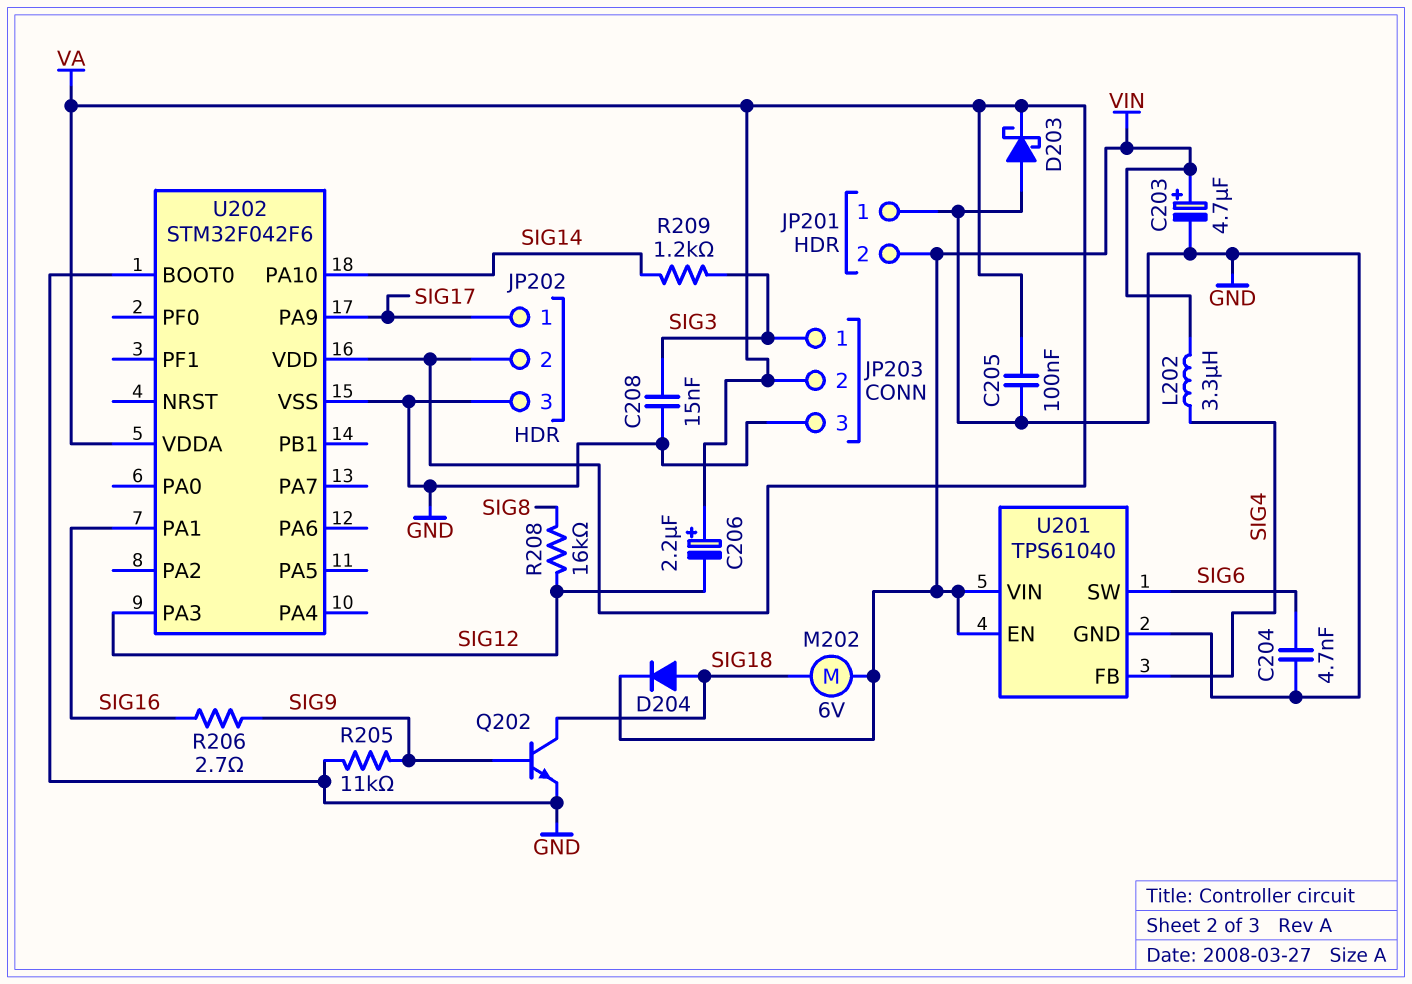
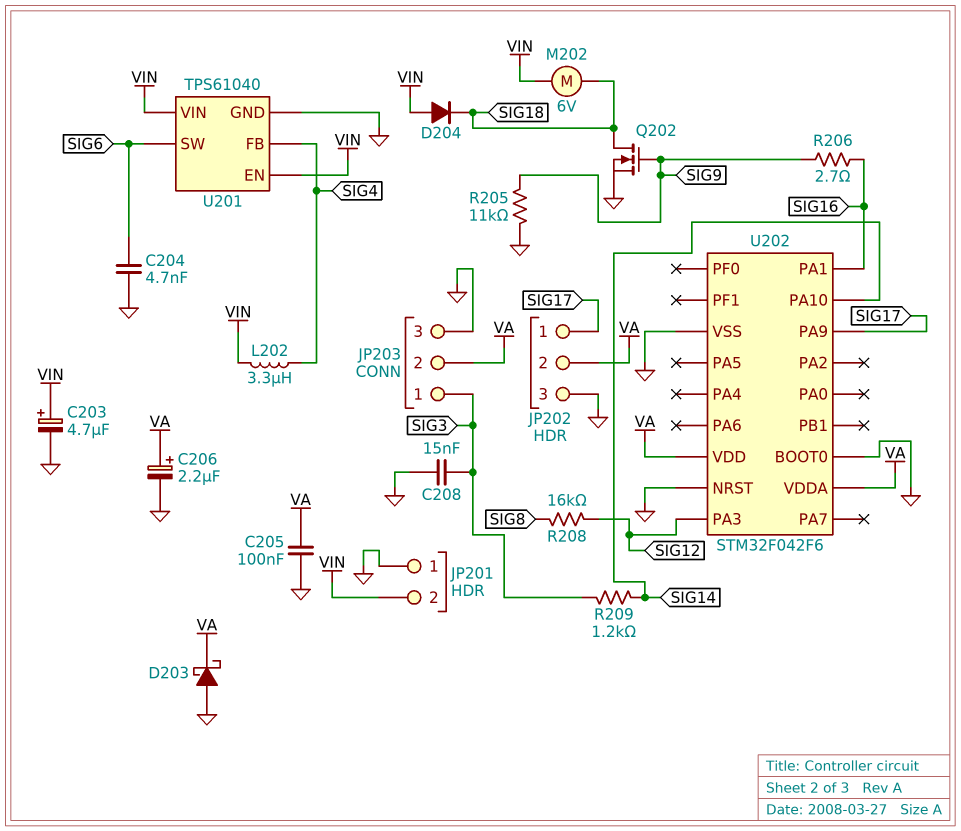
C206: 2.2uF (plus VA, minus SIG12) -> 2.2uF (plus VA, minus GND)
D204: diode (A SIG18, K VIN) -> diode (A VIN, K SIG18)
Q202: NPN (B SIG9, C SIG18, E GND) -> NMOS (G SIG9, D SIG18, S GND)
U202 pin NRST: none -> GND

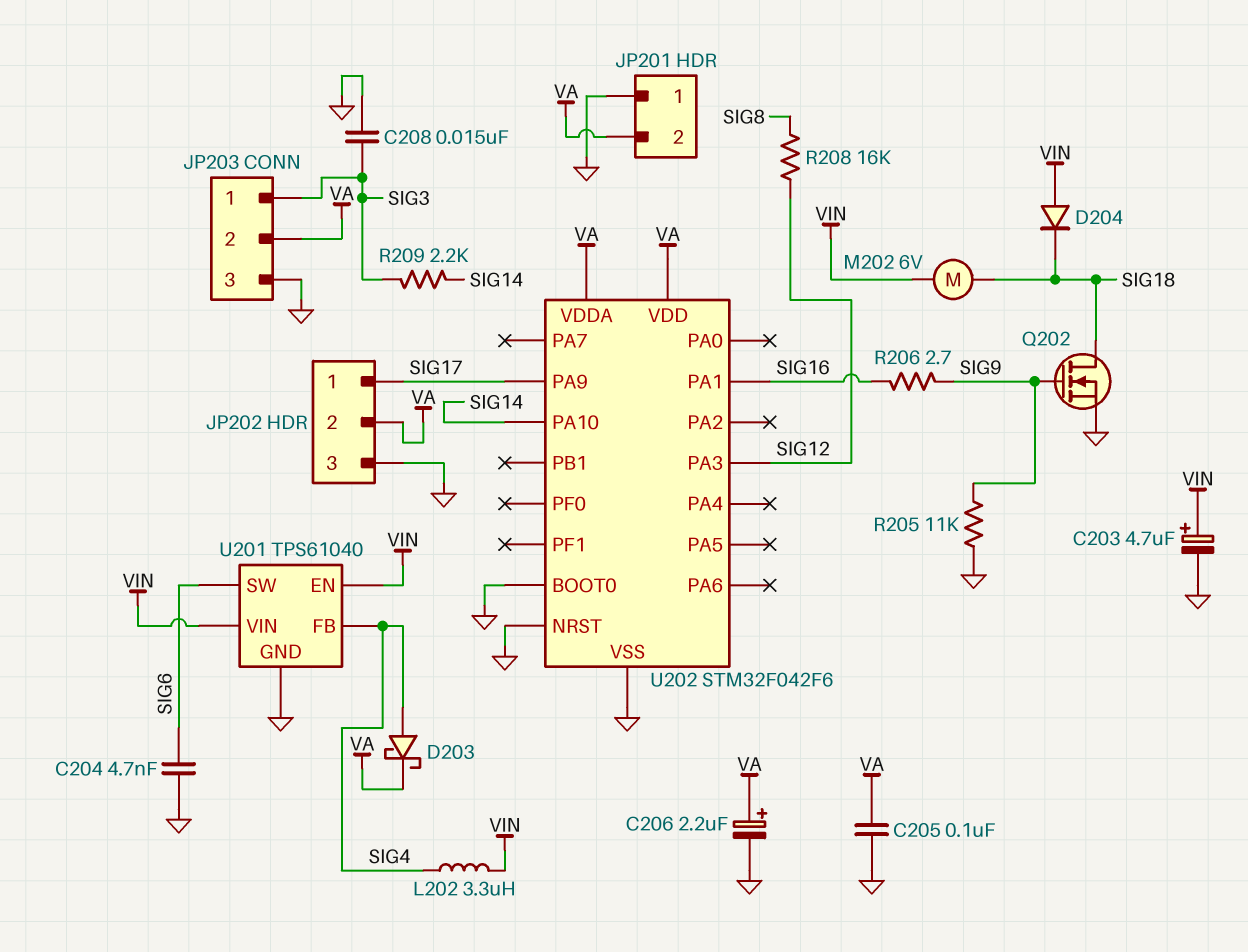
D203: schottky (A GND, K VA) -> schottky (A SIG4, K VA)
JP201 pin 2: VIN -> VA
R209: 1.2k (SIG3, SIG14) -> 2.2k (SIG3, SIG14)

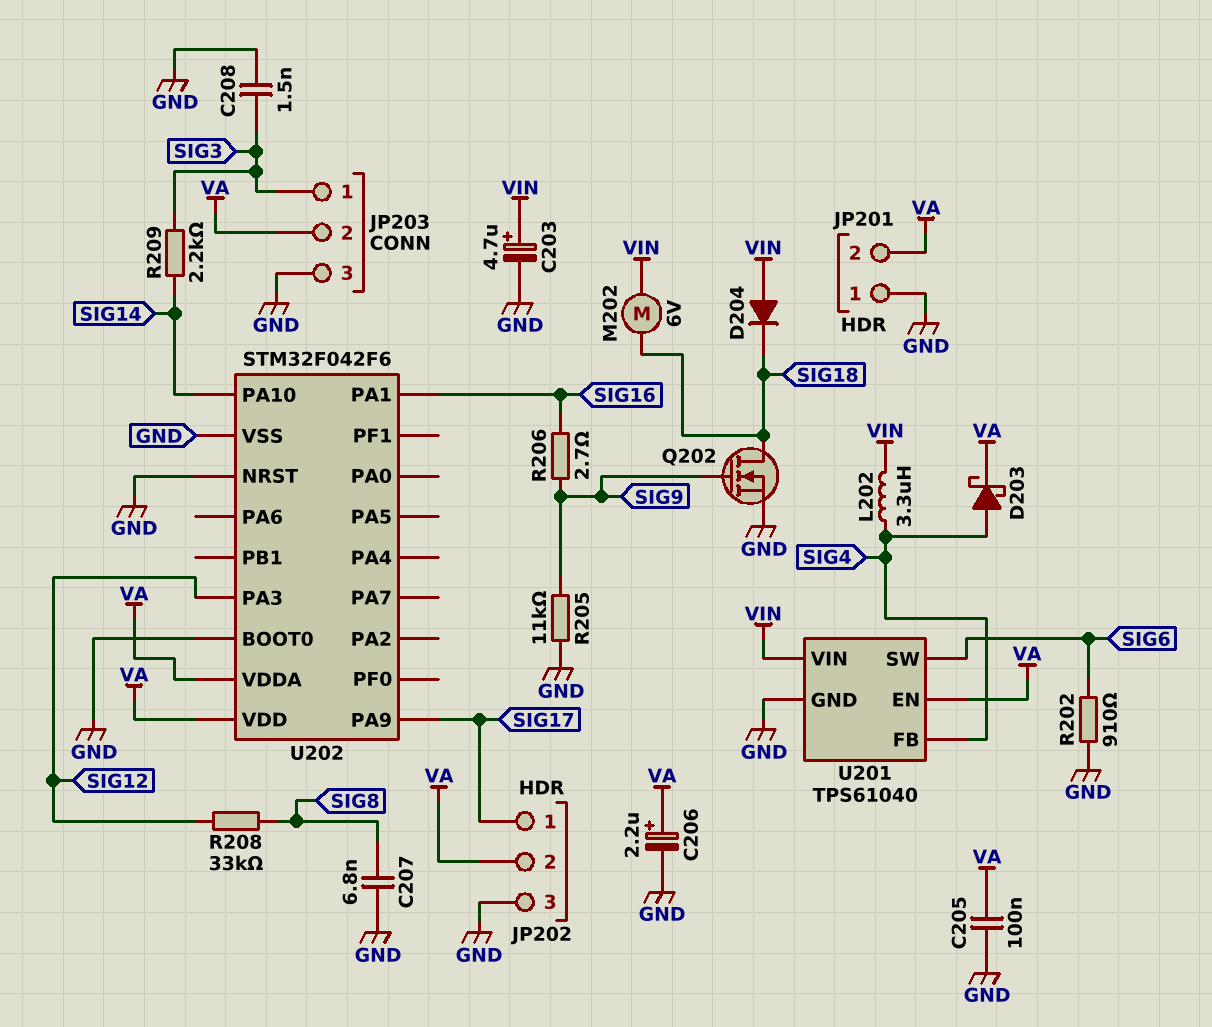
C204: 4.7nF (GND, SIG6) -> none
C207: none -> 6.8nF (GND, SIG8)
C208: 15nF (GND, SIG3) -> 1.5nF (GND, SIG3)
R202: none -> 910 (GND, SIG6)
R208: 16k (SIG8, SIG12) -> 33k (SIG8, SIG12)
U201 pin EN: VIN -> VA

